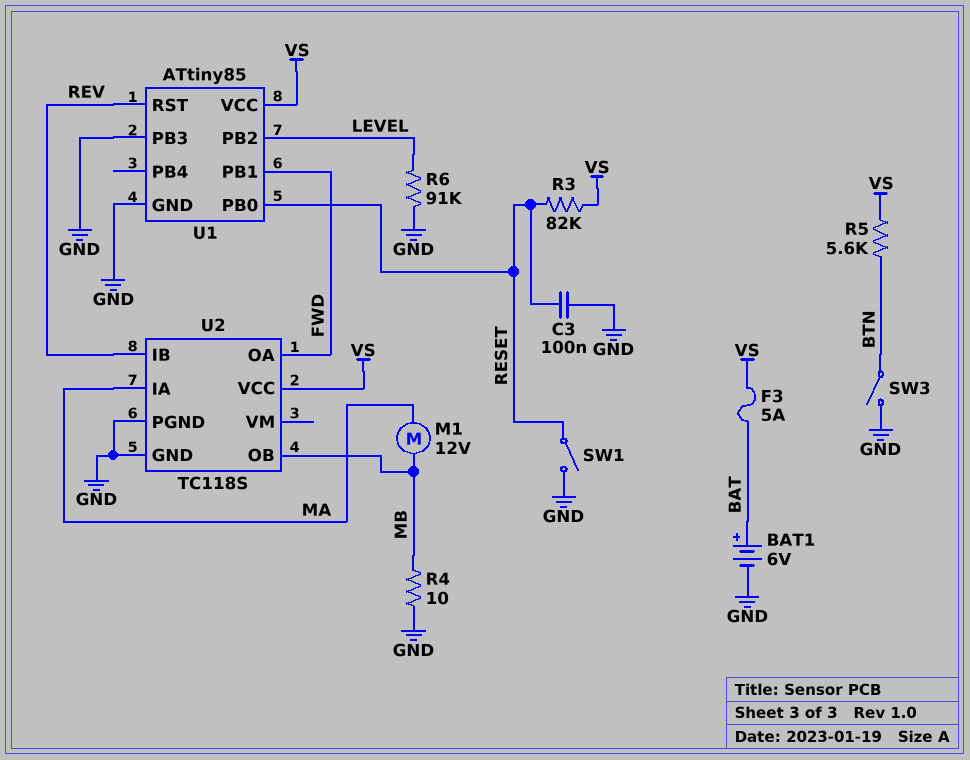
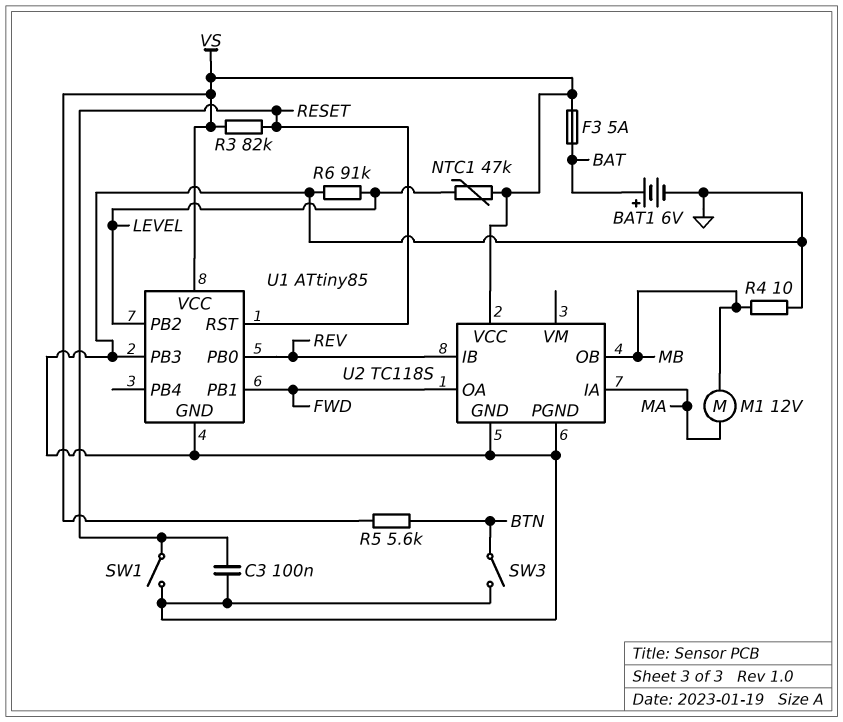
NTC1: none -> 47k (LEVEL, VS)
U1 pin PB0: RESET -> REV
U1 pin RST: REV -> RESET

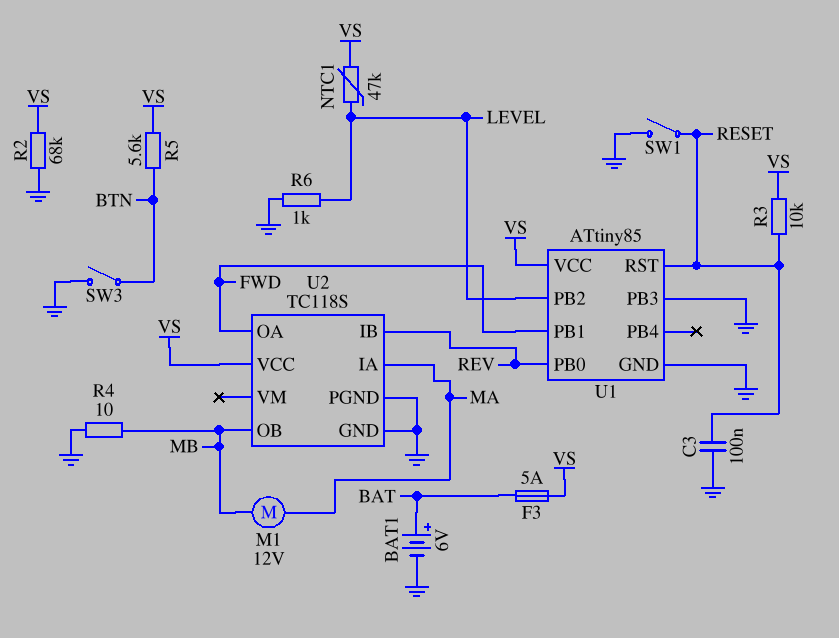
R2: none -> 68k (GND, VS)
R3: 82k (RESET, VS) -> 10k (RESET, VS)
R6: 91k (GND, LEVEL) -> 1k (GND, LEVEL)

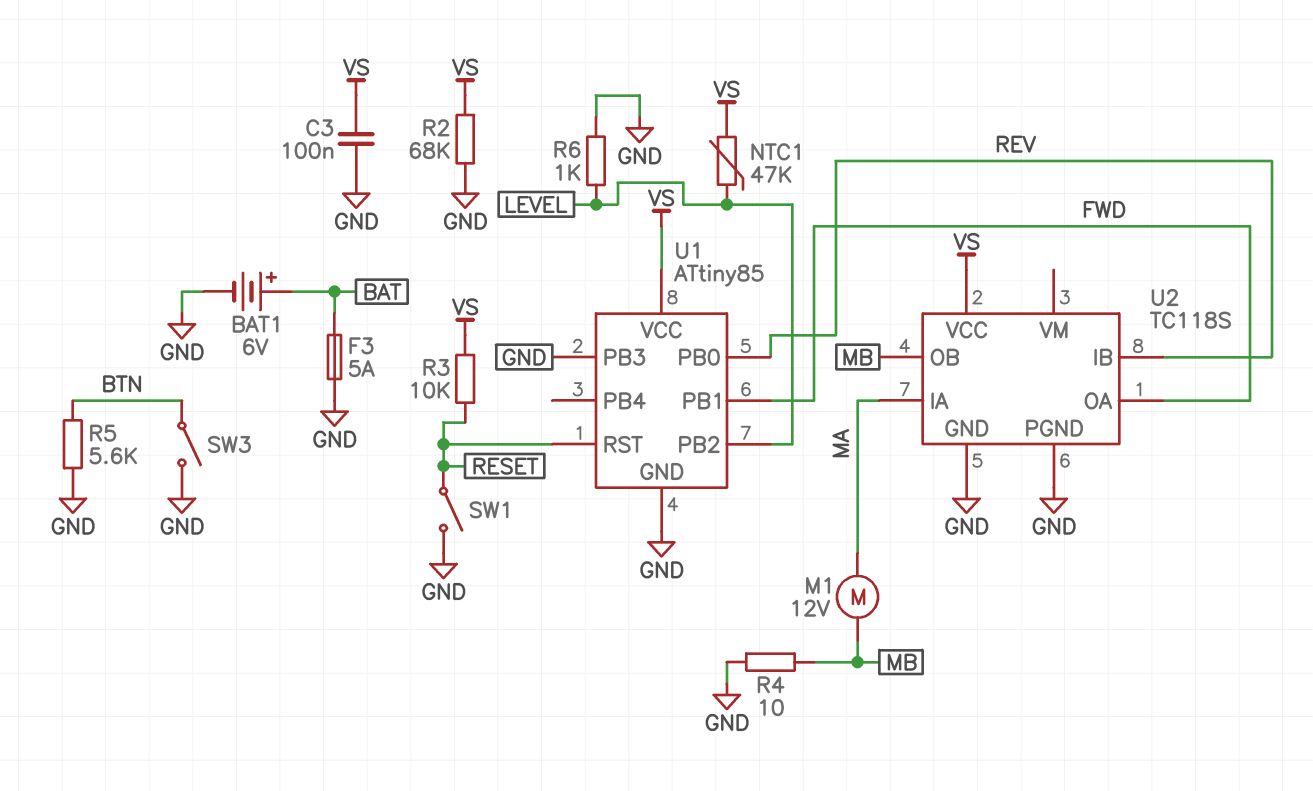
C3: 100nF (GND, RESET) -> 100nF (GND, VS)
F3: 5A (BAT, VS) -> 5A (BAT, GND)
R5: 5.6k (BTN, VS) -> 5.6k (BTN, GND)

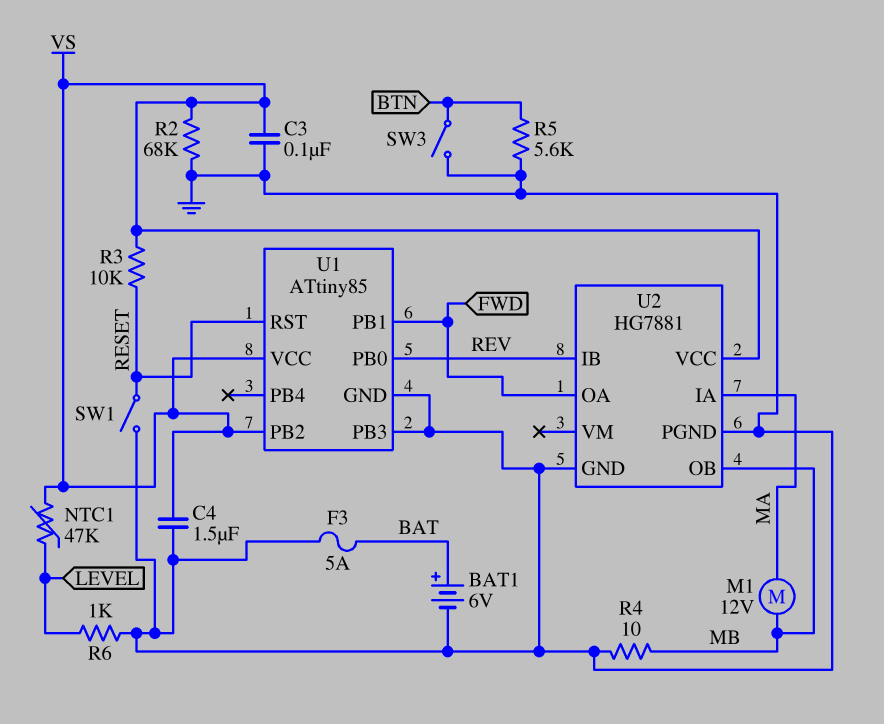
C4: none -> 1.5uF (GND, VS)
U1 pin PB2: LEVEL -> VS
U2: TC118S -> HG7881

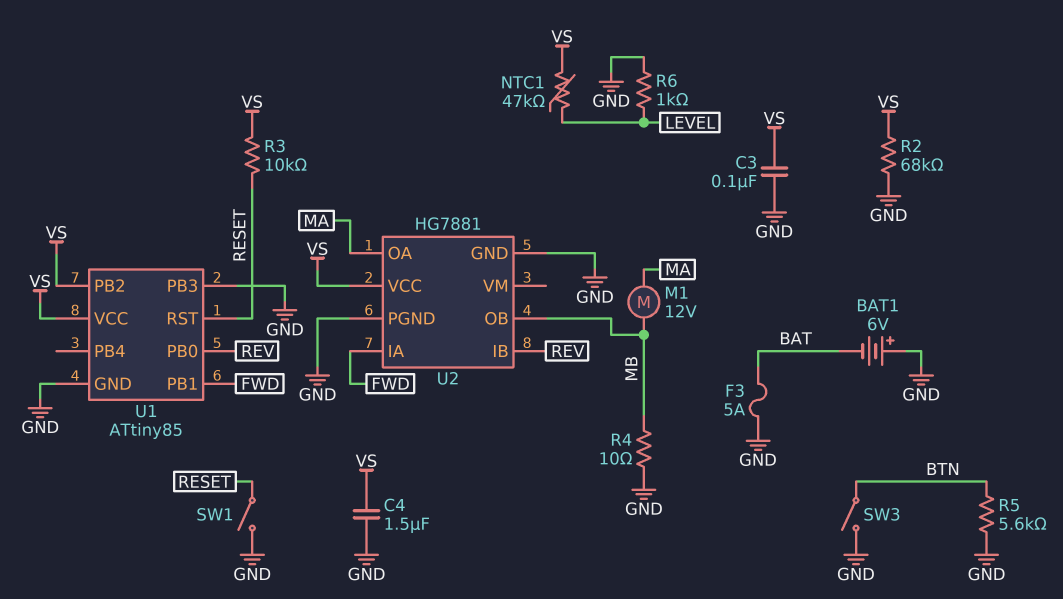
BAT1: 6V (plus BAT, minus GND) -> 6V (plus GND, minus BAT)
U2 pin IA: MA -> FWD
U2 pin OA: FWD -> MA

